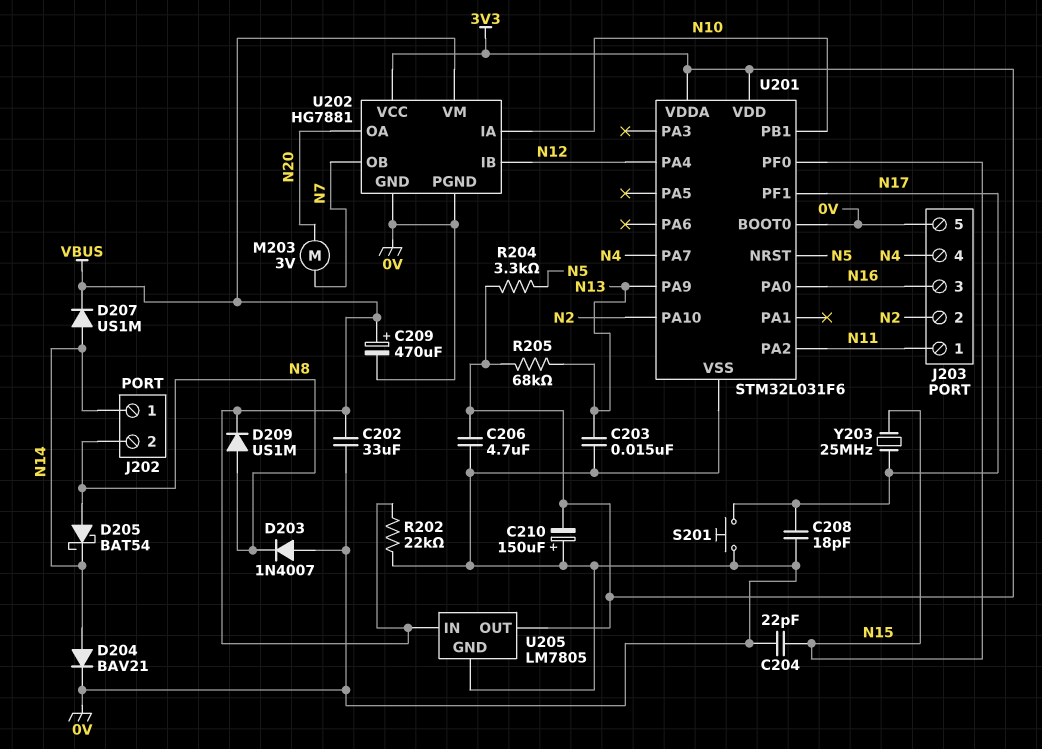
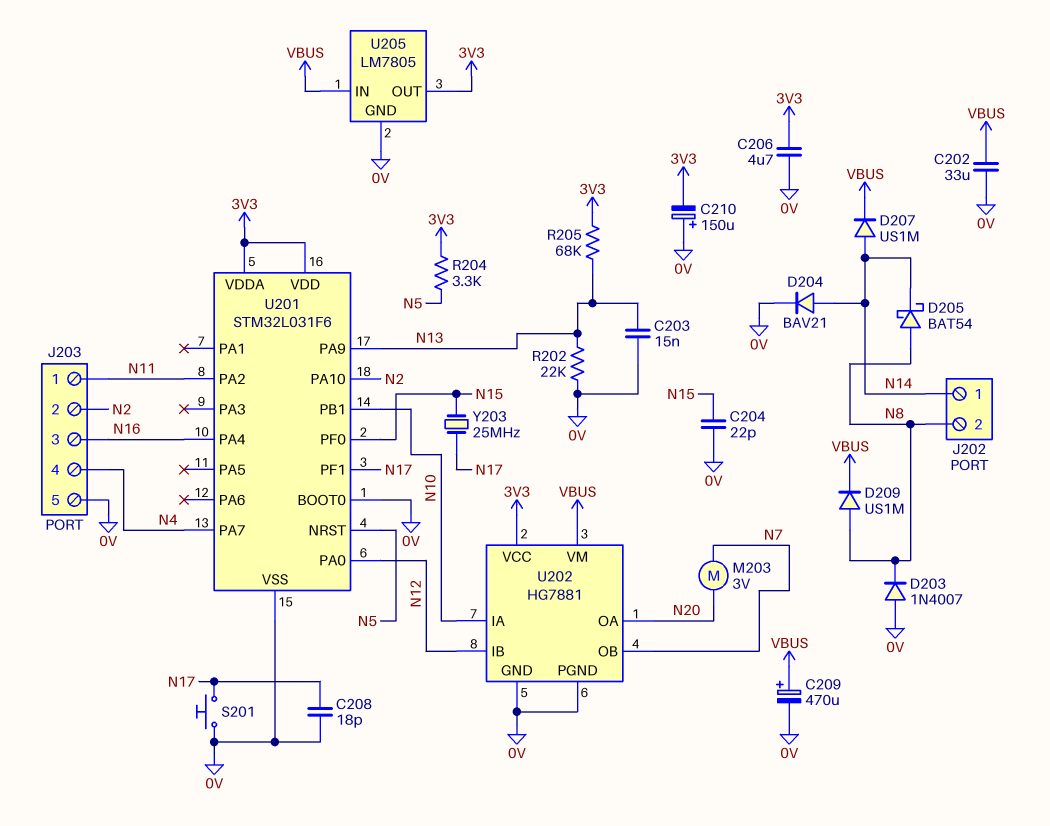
R202: 22k (0V, VBUS) -> 22k (0V, N13)
U201 pin PA0: N16 -> N12
U201 pin PA4: N12 -> N16

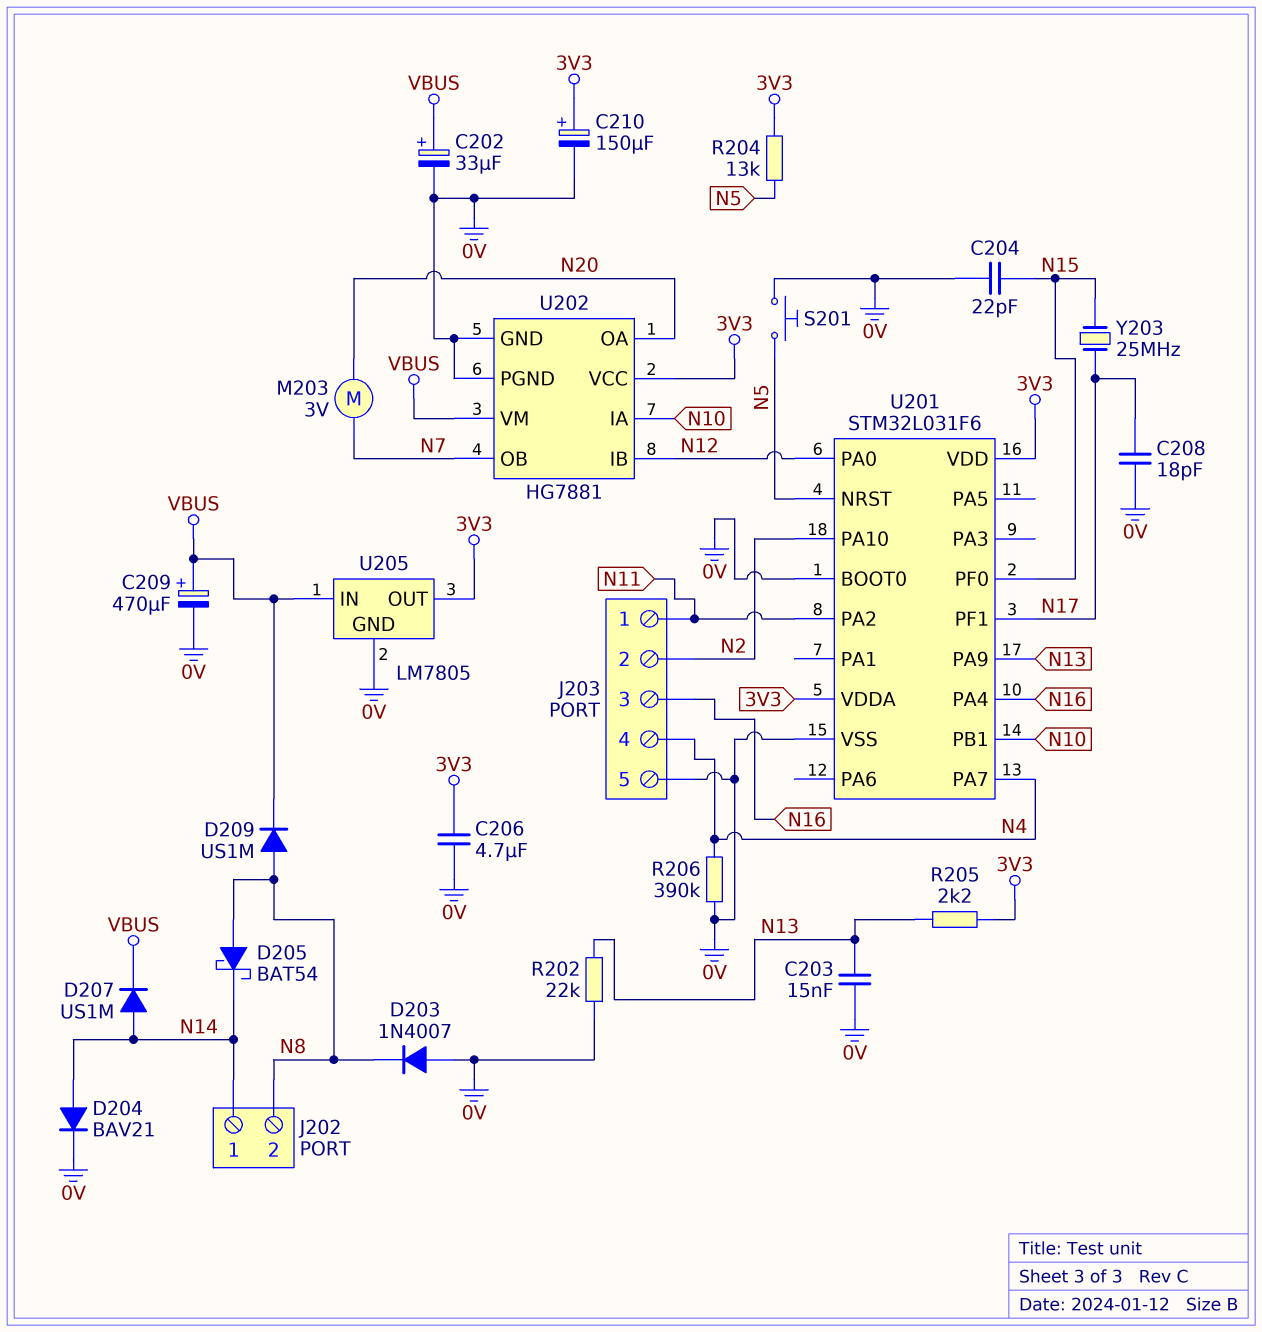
C202: 33uF (0V, VBUS) -> 33uF (plus VBUS, minus 0V)
C210: 150uF (plus 0V, minus 3V3) -> 150uF (plus 3V3, minus 0V)
R204: 3.3k (3V3, N5) -> 13k (3V3, N5)
R205: 68k (3V3, N13) -> 2.2k (3V3, N13)
R206: none -> 390k (0V, N4)
S201: button (0V, N17) -> button (0V, N5)

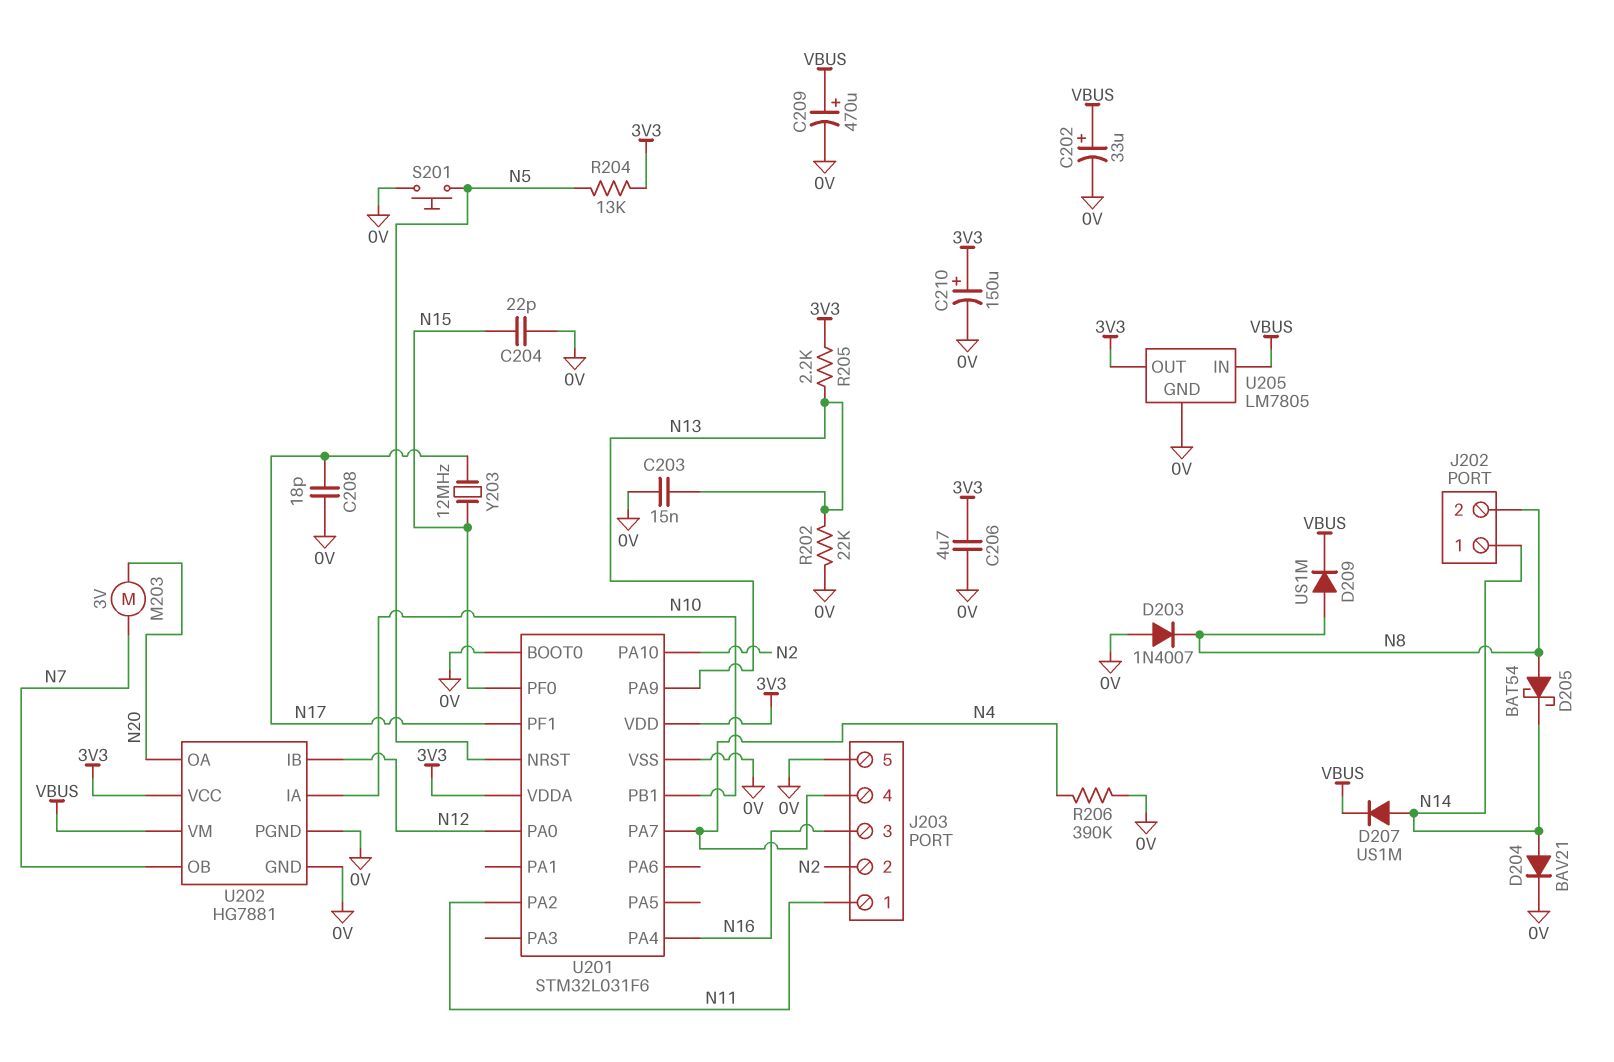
Y203: 25MHz (N15, N17) -> 12MHz (N15, N17)

